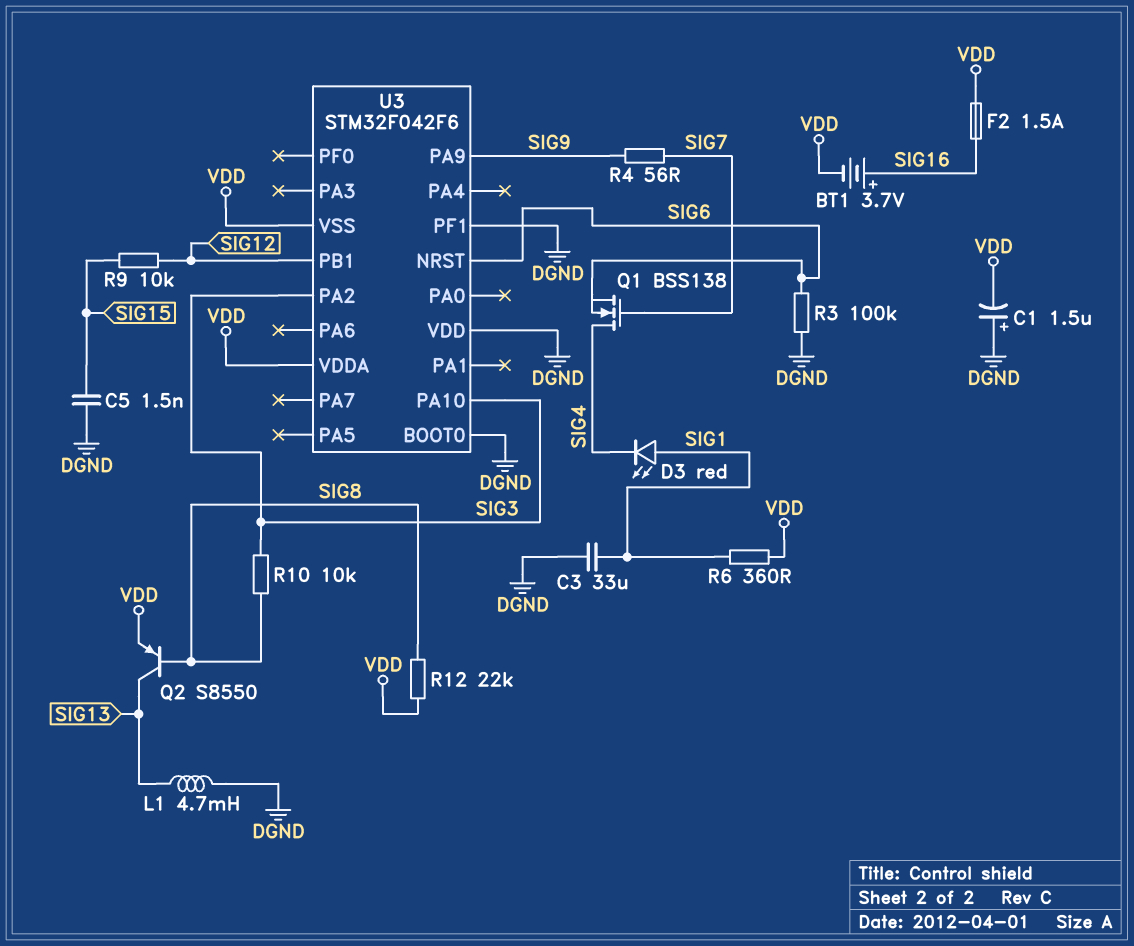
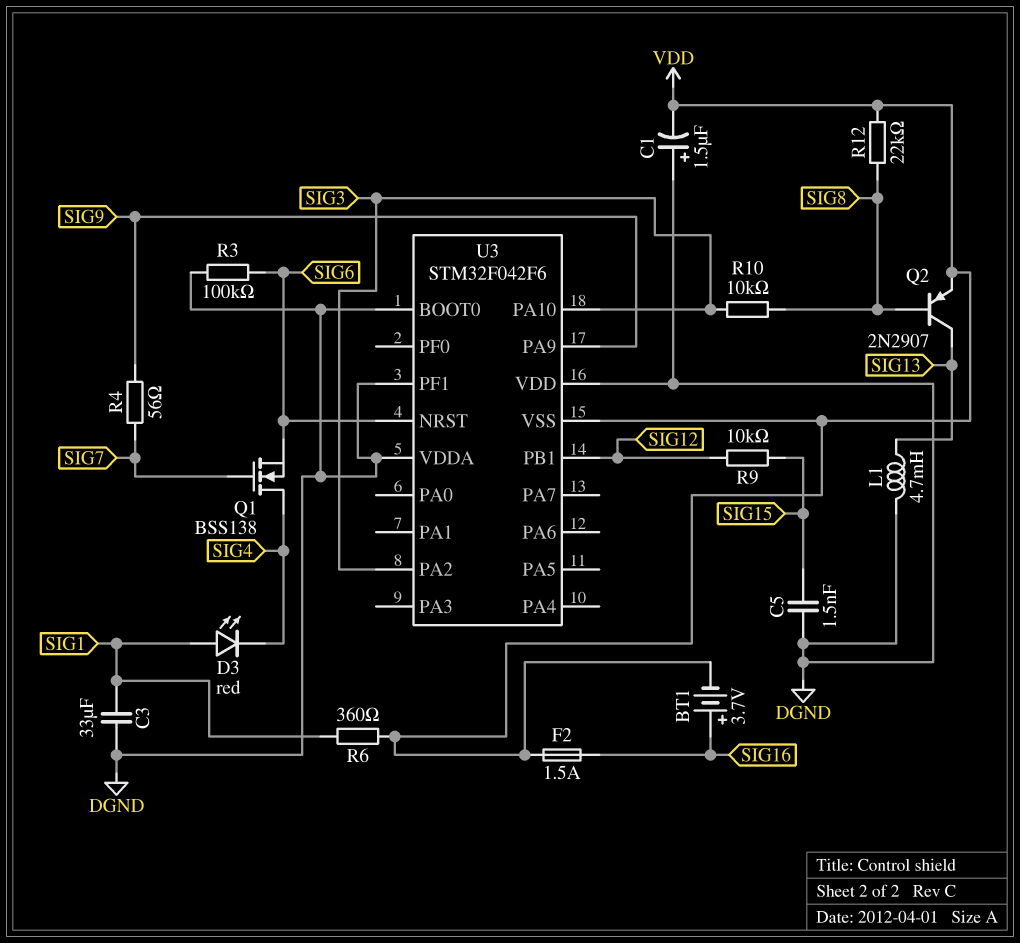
Q2: PNP S8550 (B SIG8, C SIG13, E VDD) -> PNP 2N2907 (B SIG8, C SIG13, E VDD)
U3 pin VDDA: VDD -> DGND

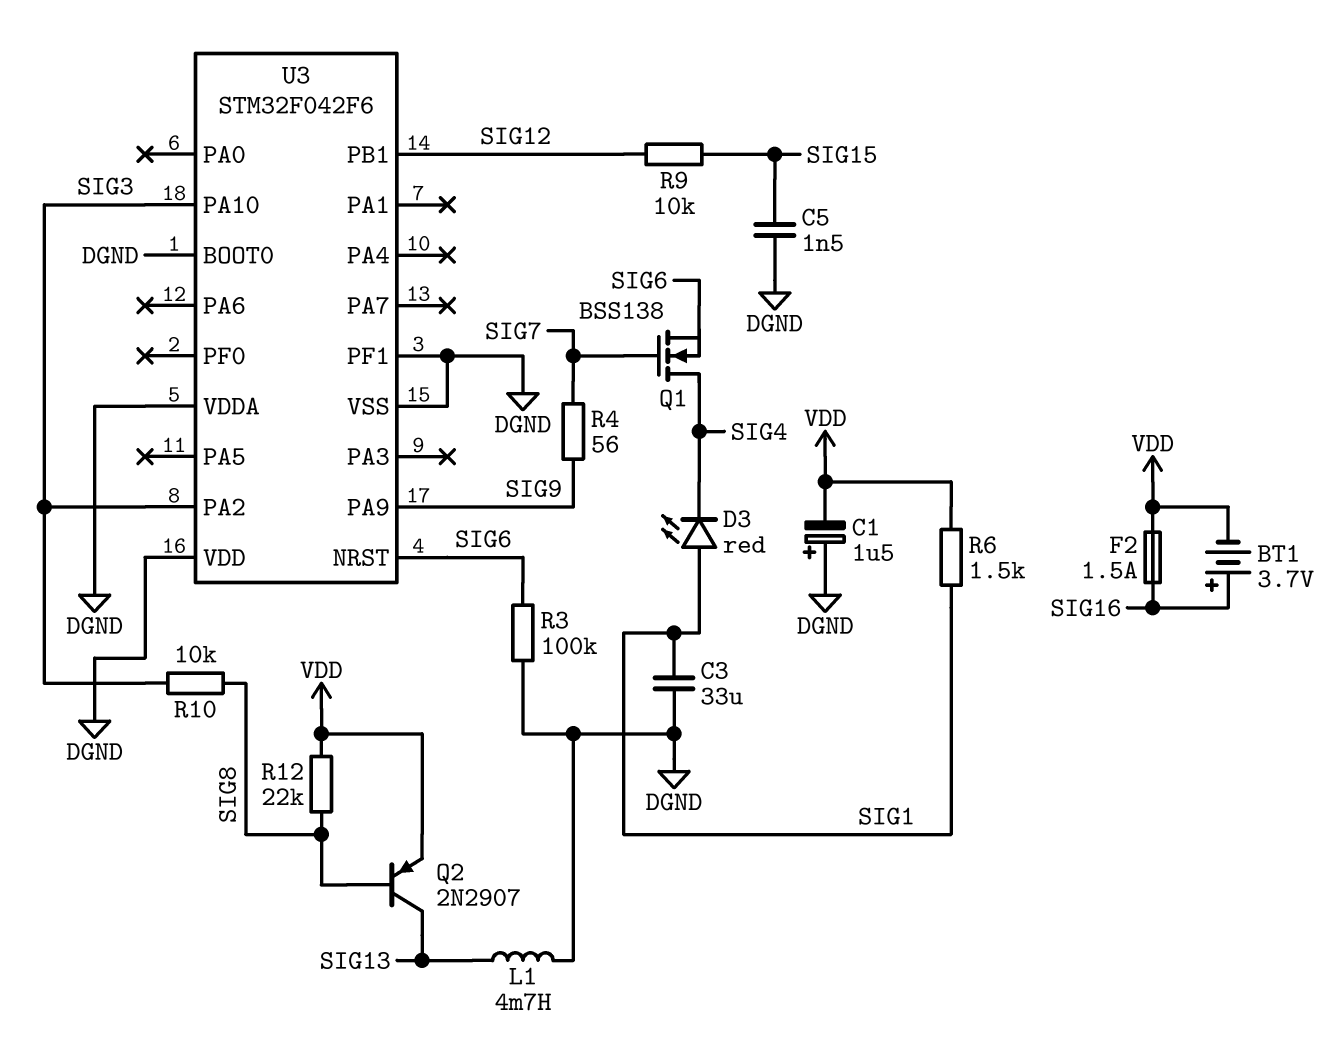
R6: 360 (SIG1, VDD) -> 1.5k (SIG1, VDD)
U3 pin VSS: VDD -> DGND

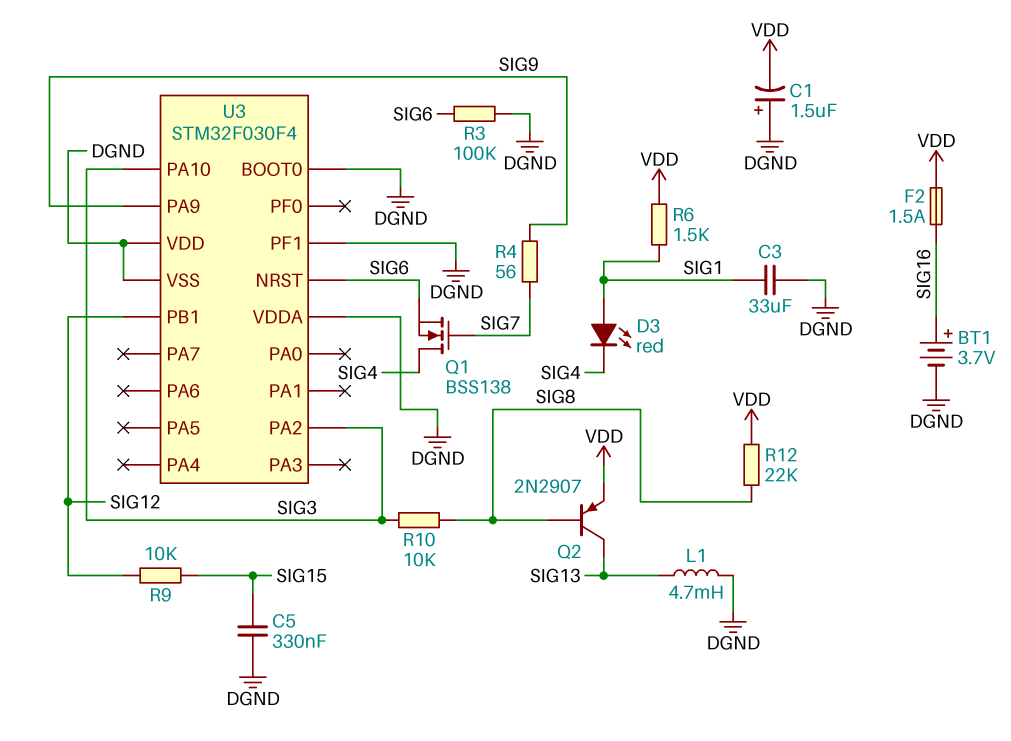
BT1: 3.7V (plus SIG16, minus VDD) -> 3.7V (plus SIG16, minus DGND)
C5: 1.5nF (DGND, SIG15) -> 330nF (DGND, SIG15)
U3: STM32F042F6 -> STM32F030F4

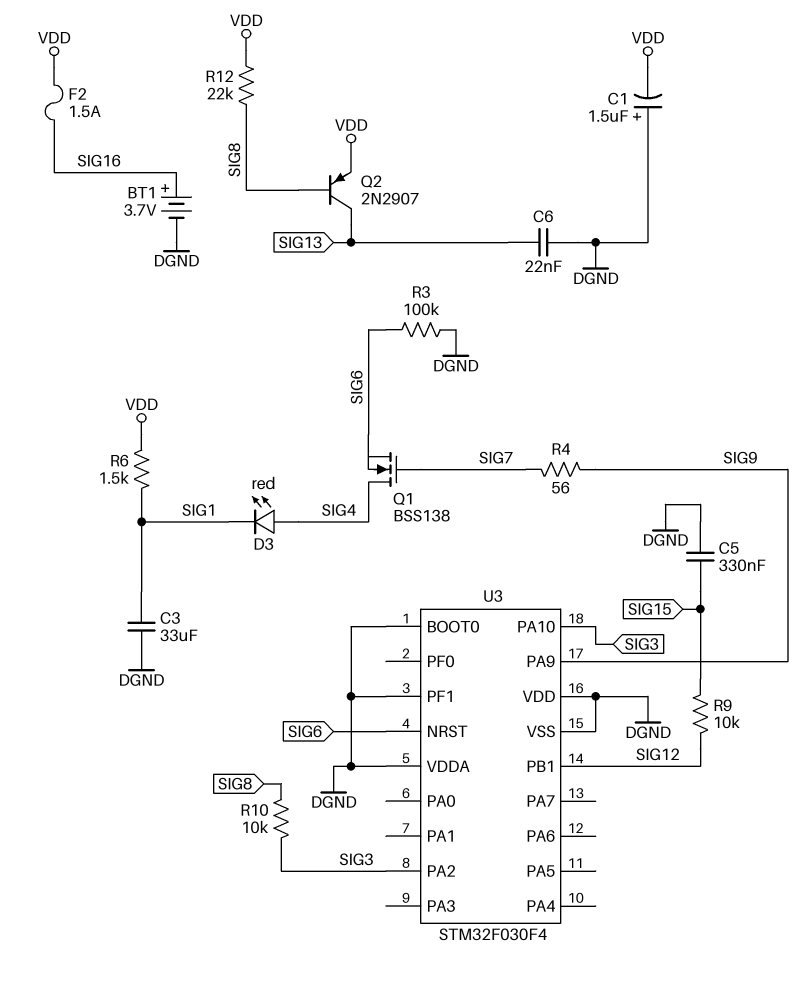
C6: none -> 22nF (DGND, SIG13)
D3: LED red (A SIG1, K SIG4) -> LED red (A SIG4, K SIG1)
L1: 4.7mH (DGND, SIG13) -> none

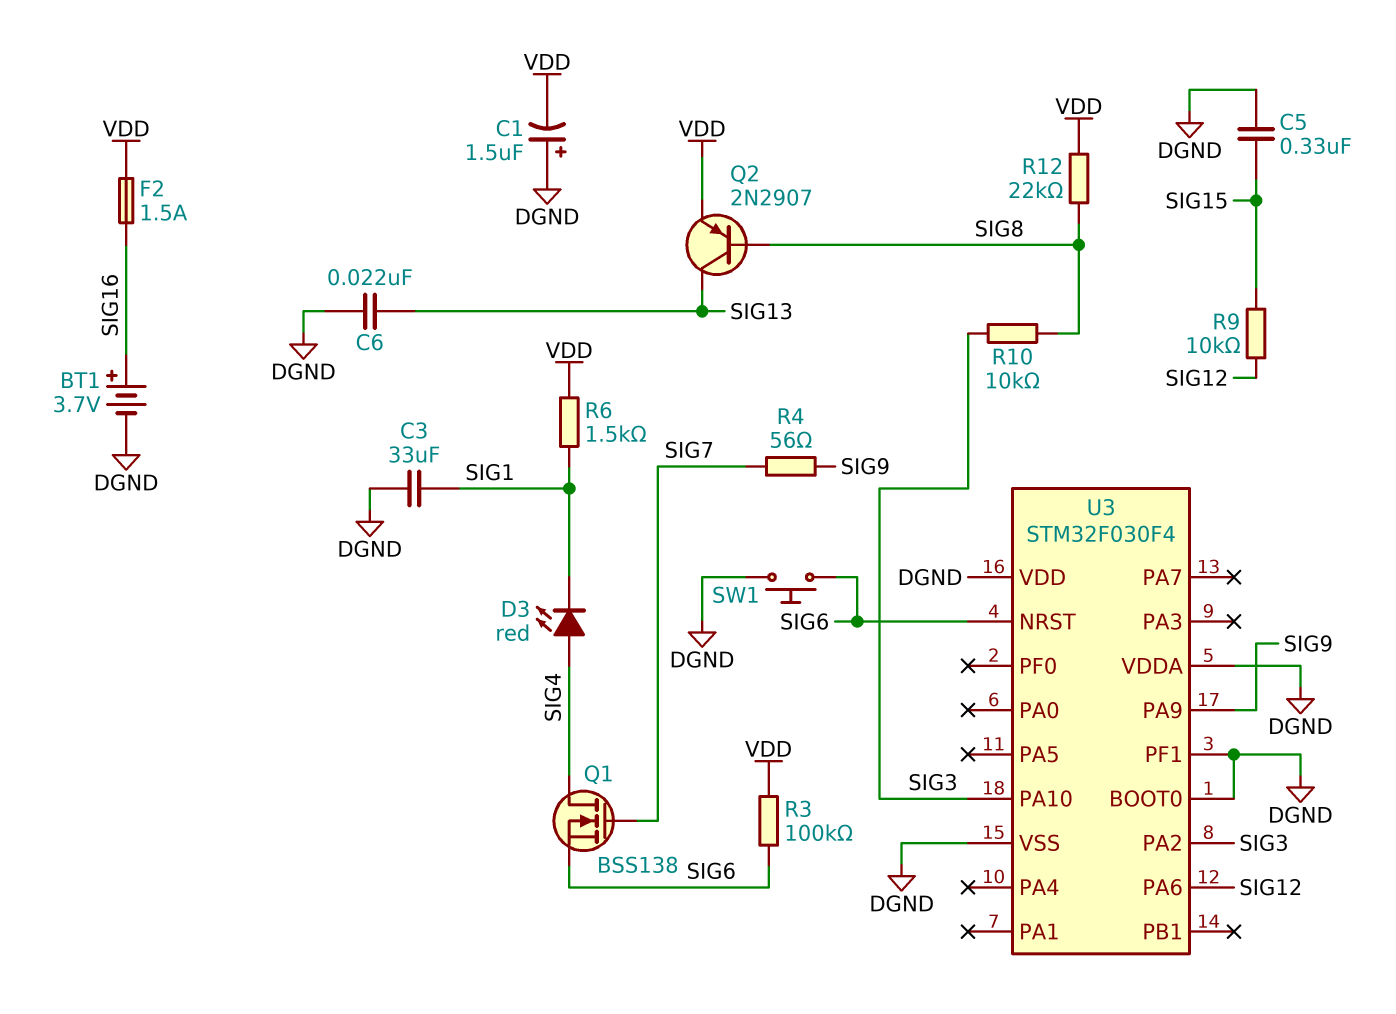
R3: 100k (DGND, SIG6) -> 100k (SIG6, VDD)
SW1: none -> button (DGND, SIG6)
U3 pin PA6: none -> SIG12
U3 pin PB1: SIG12 -> none

